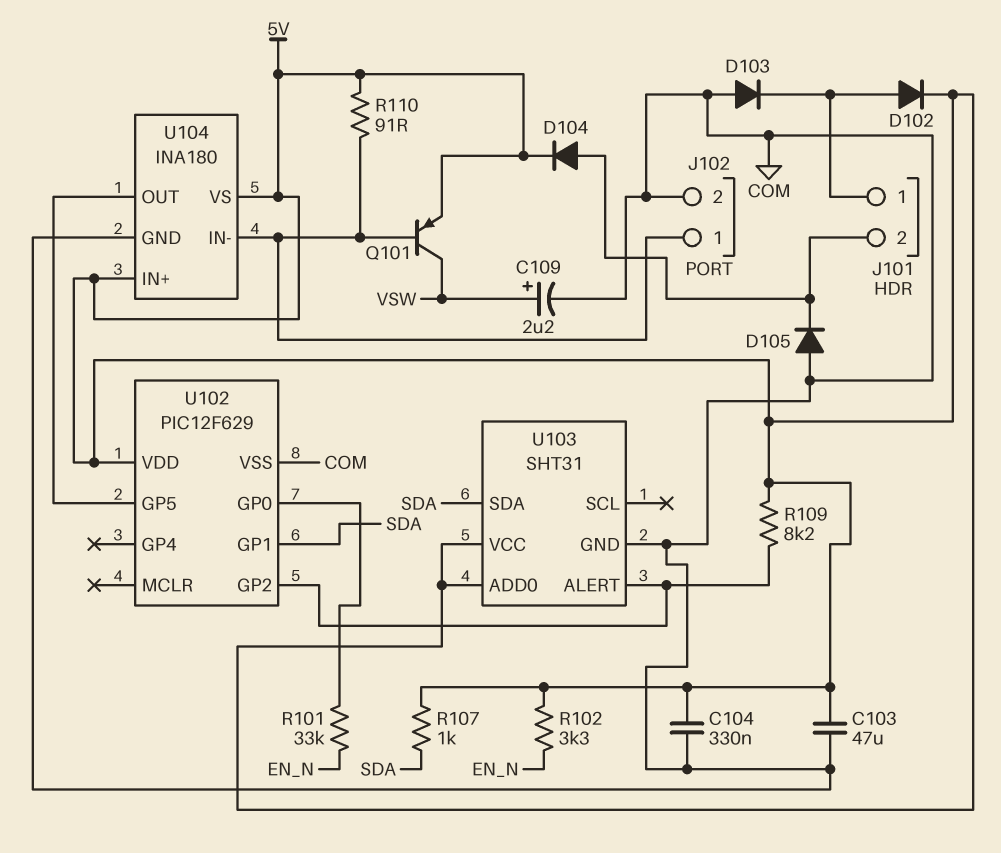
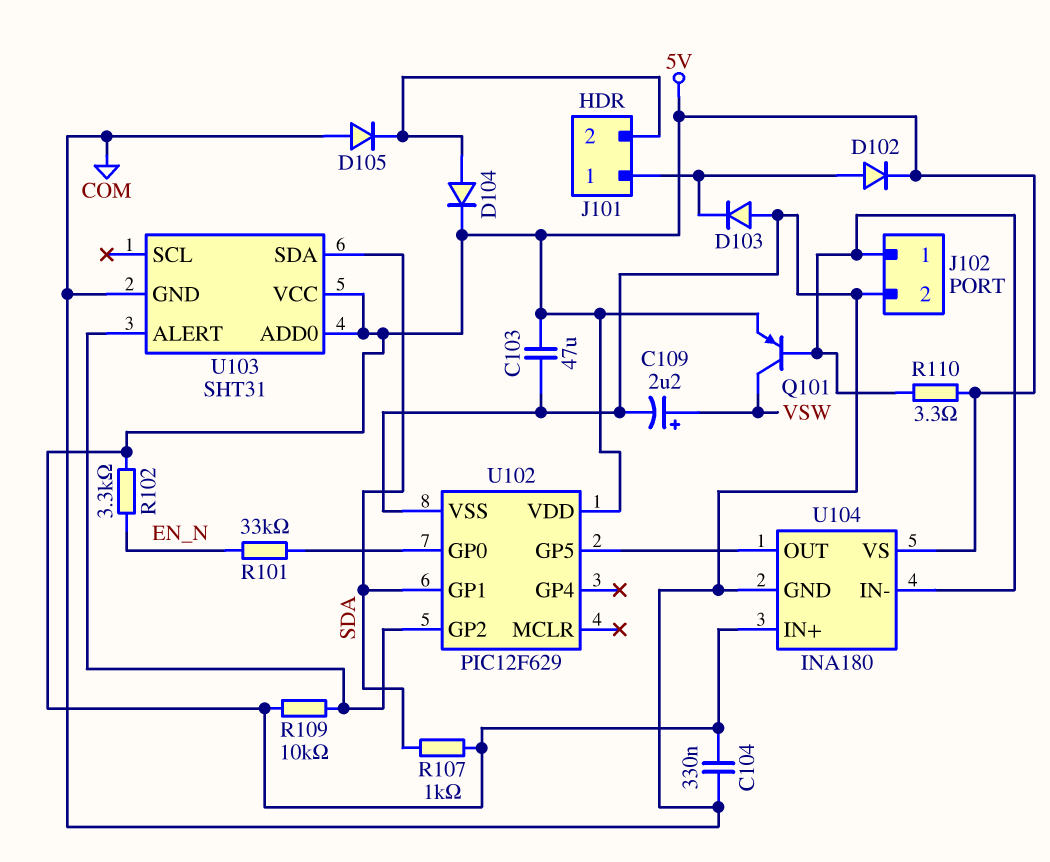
R109: 8.2k (5V, U102/GP2) -> 10k (5V, U102/GP2)
R110: 91 (5V, J102/1) -> 3.3 (5V, J102/1)

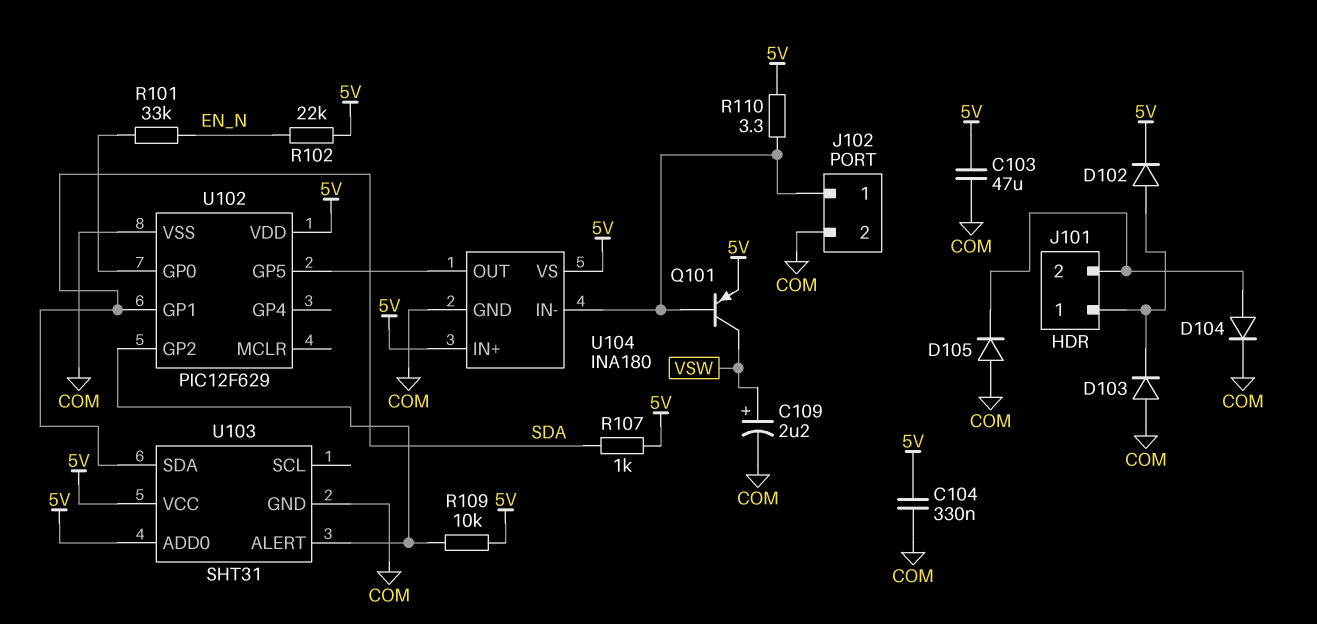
D104: diode (A J101/2, K 5V) -> diode (A J101/2, K COM)
R102: 3.3k (5V, EN_N) -> 22k (5V, EN_N)

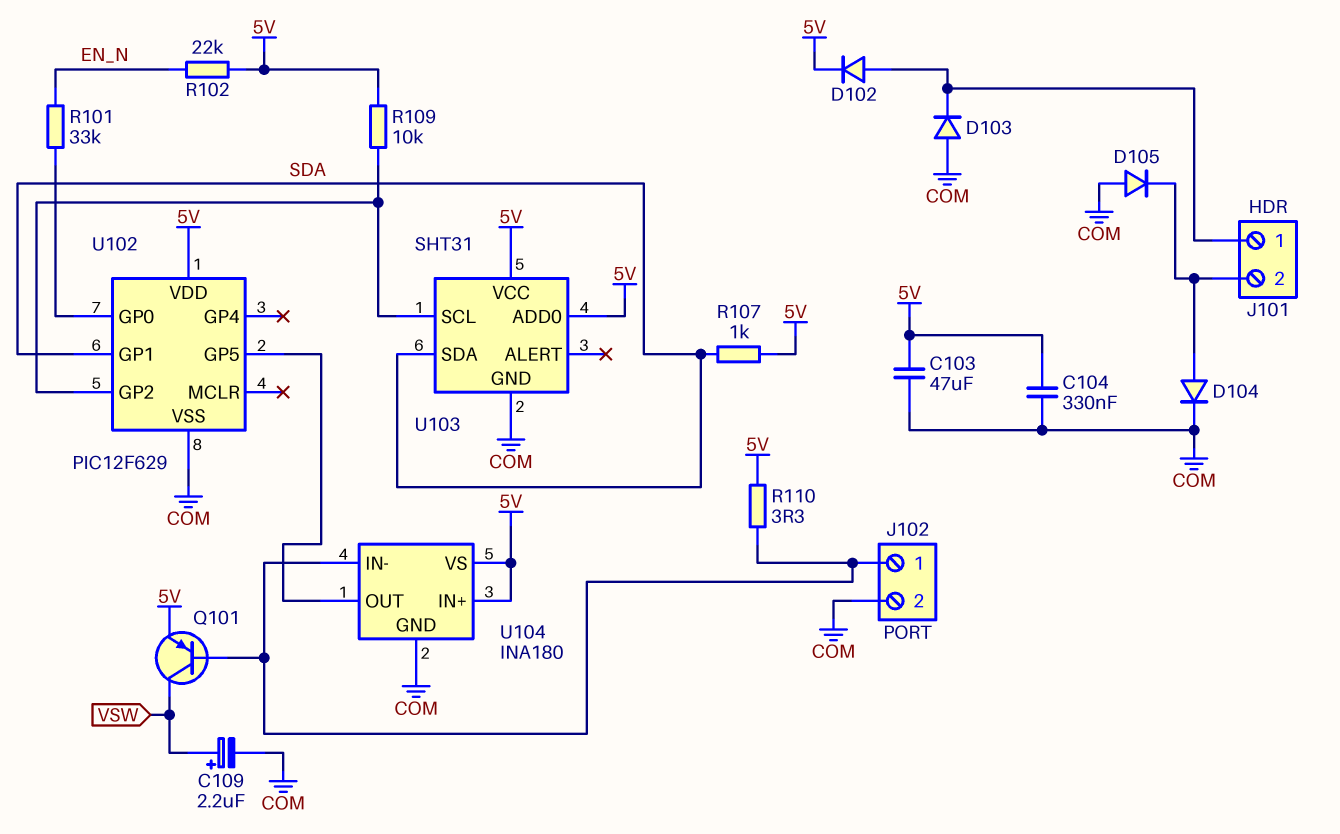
U103 pin ALERT: U102/GP2 -> none
U103 pin SCL: none -> U102/GP2

